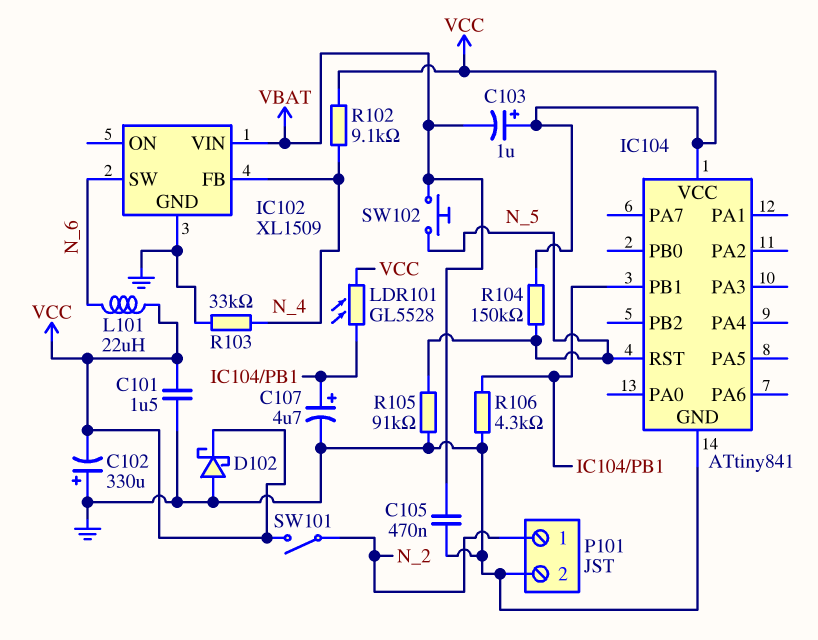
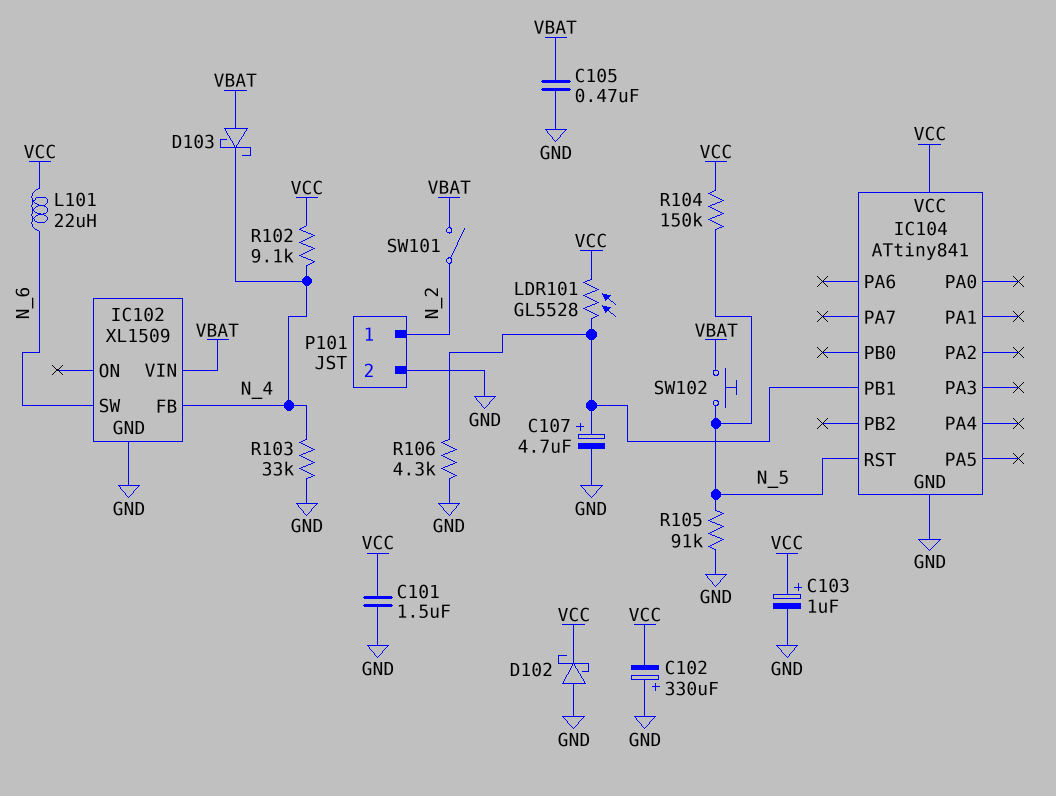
C103: 1uF (plus VCC, minus VBAT) -> 1uF (plus VCC, minus GND)
D103: none -> schottky (A VBAT, K N_4)
SW101: switch (N_2, VCC) -> switch (N_2, VBAT)

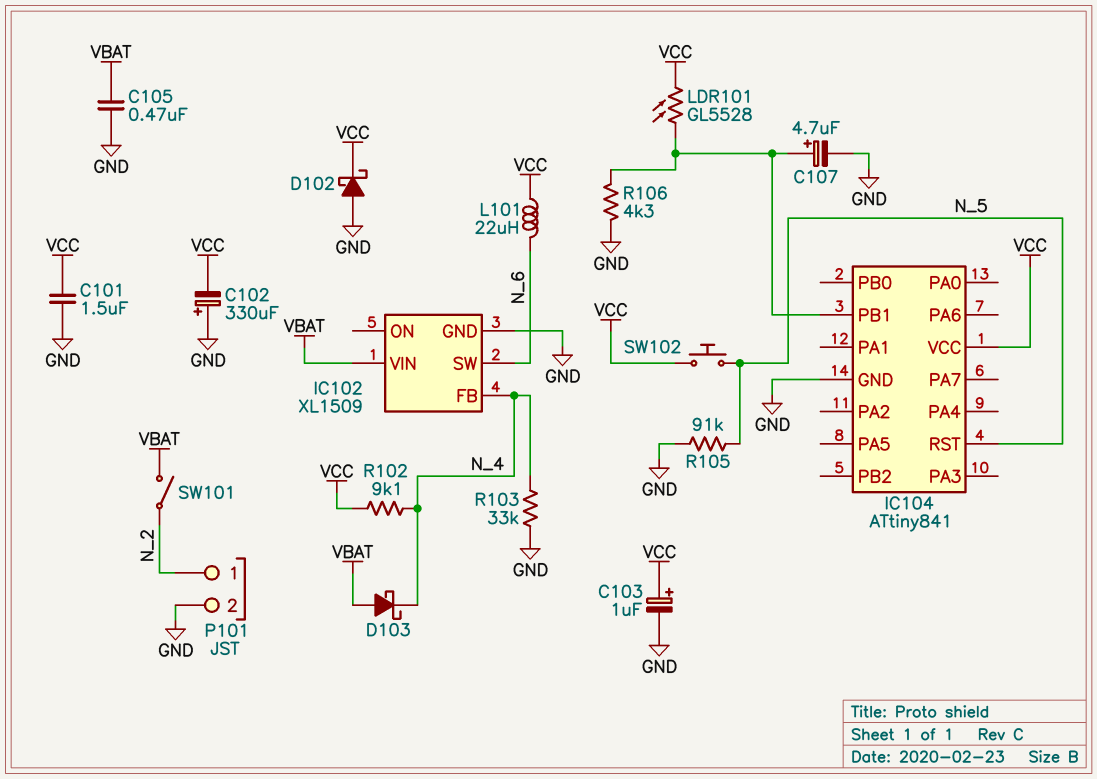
R104: 150k (N_5, VCC) -> none
SW102: button (N_5, VBAT) -> button (N_5, VCC)

